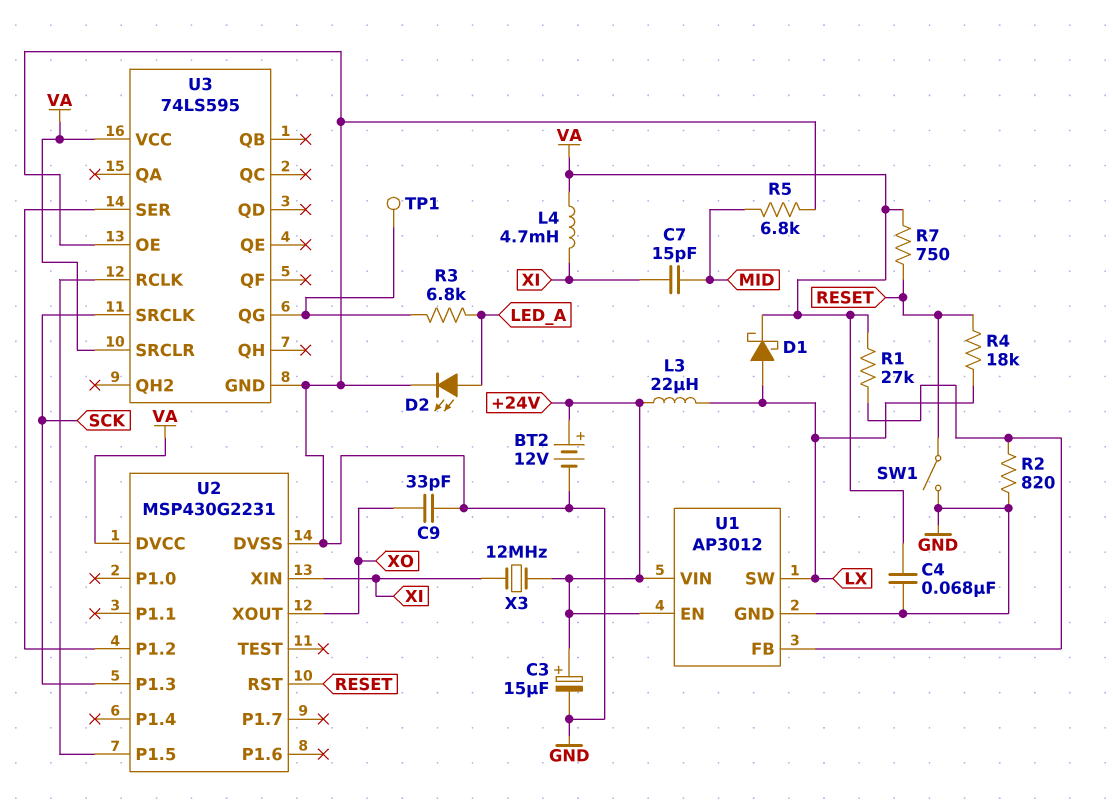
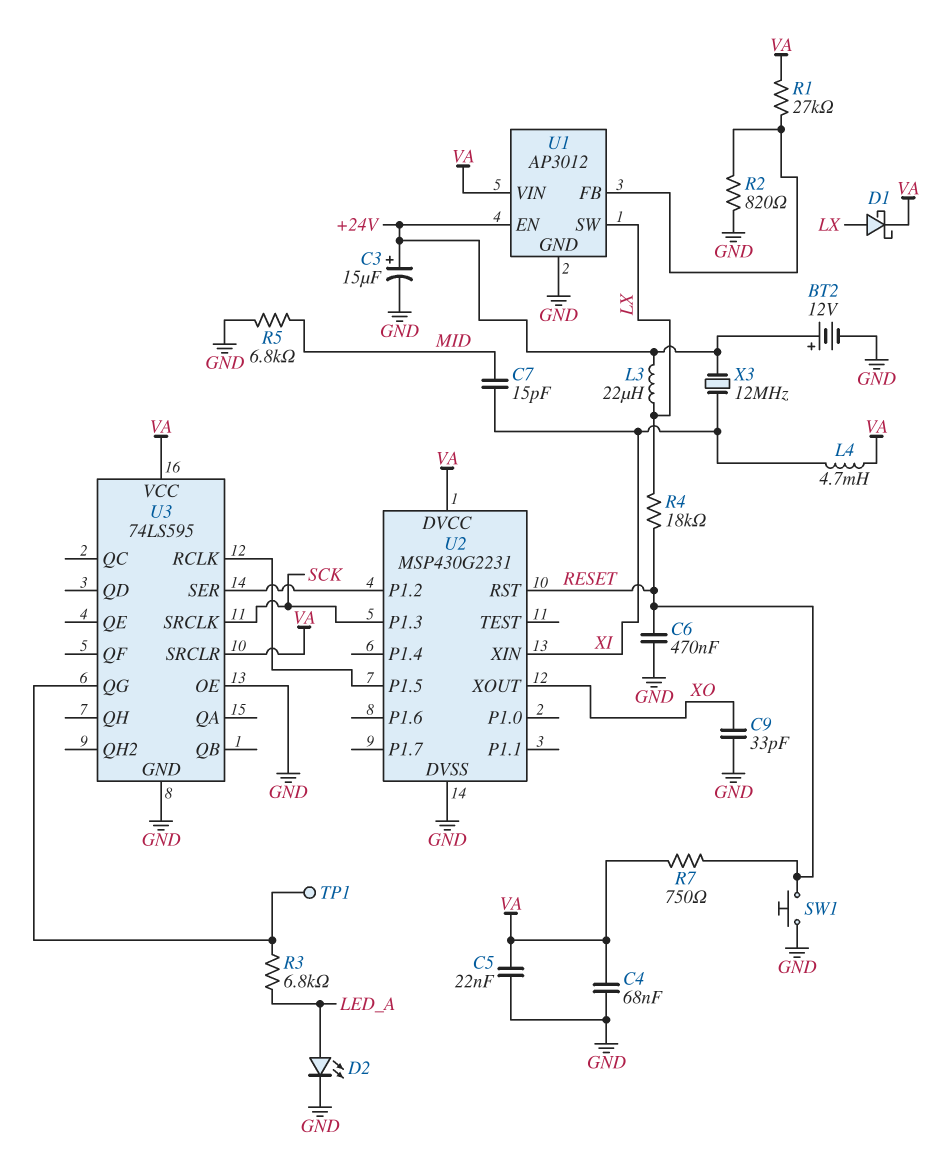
C5: none -> 22nF (GND, VA)
C6: none -> 470nF (GND, RESET)
SW1: switch (GND, RESET) -> button (GND, RESET)
U1 pin VIN: +24V -> VA

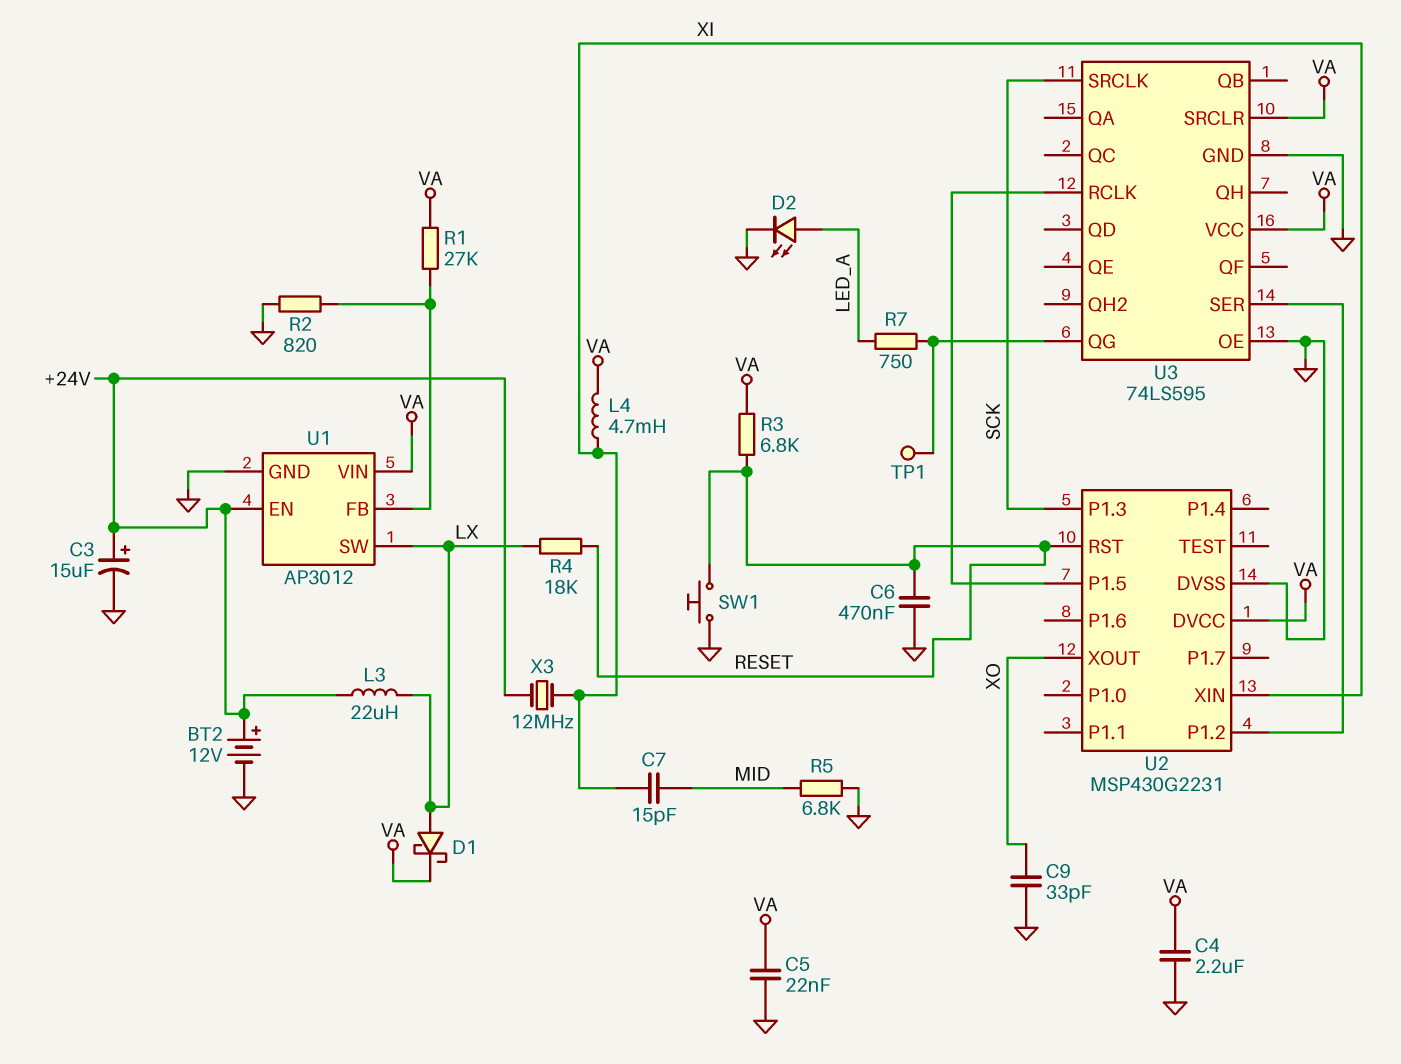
C4: 68nF (GND, VA) -> 2.2uF (GND, VA)
R3: 6.8k (LED_A, U3/QG) -> 6.8k (RESET, VA)
R7: 750 (RESET, VA) -> 750 (LED_A, U3/QG)

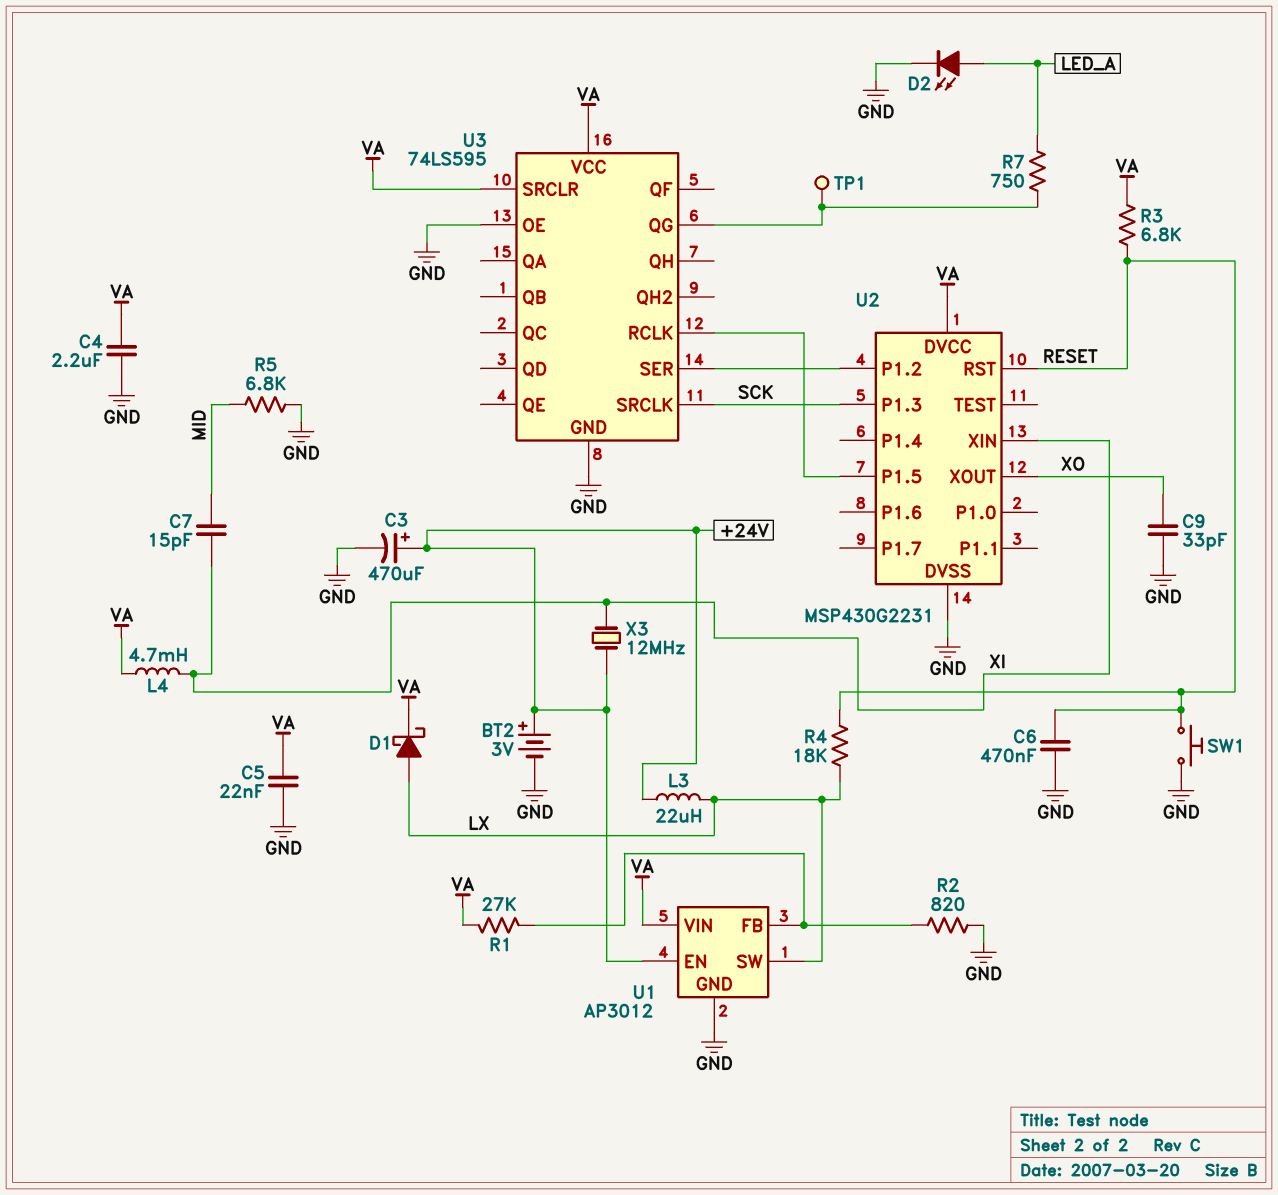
BT2: 12V (plus +24V, minus GND) -> 3V (plus +24V, minus GND)
C3: 15uF (plus +24V, minus GND) -> 470uF (plus +24V, minus GND)

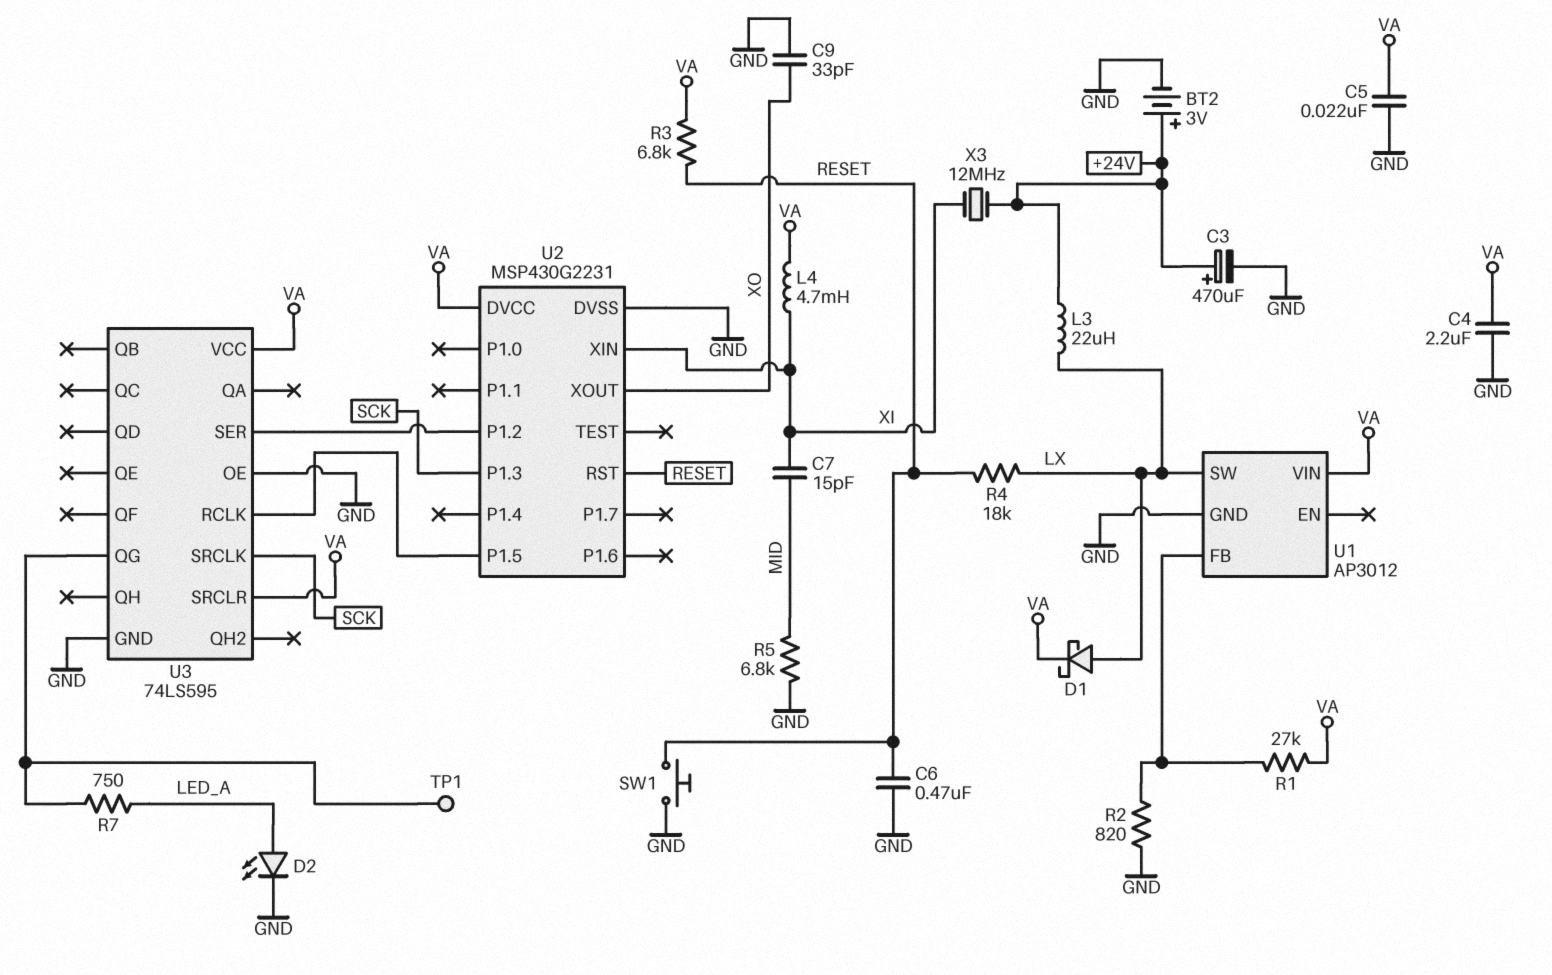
U1 pin EN: +24V -> none

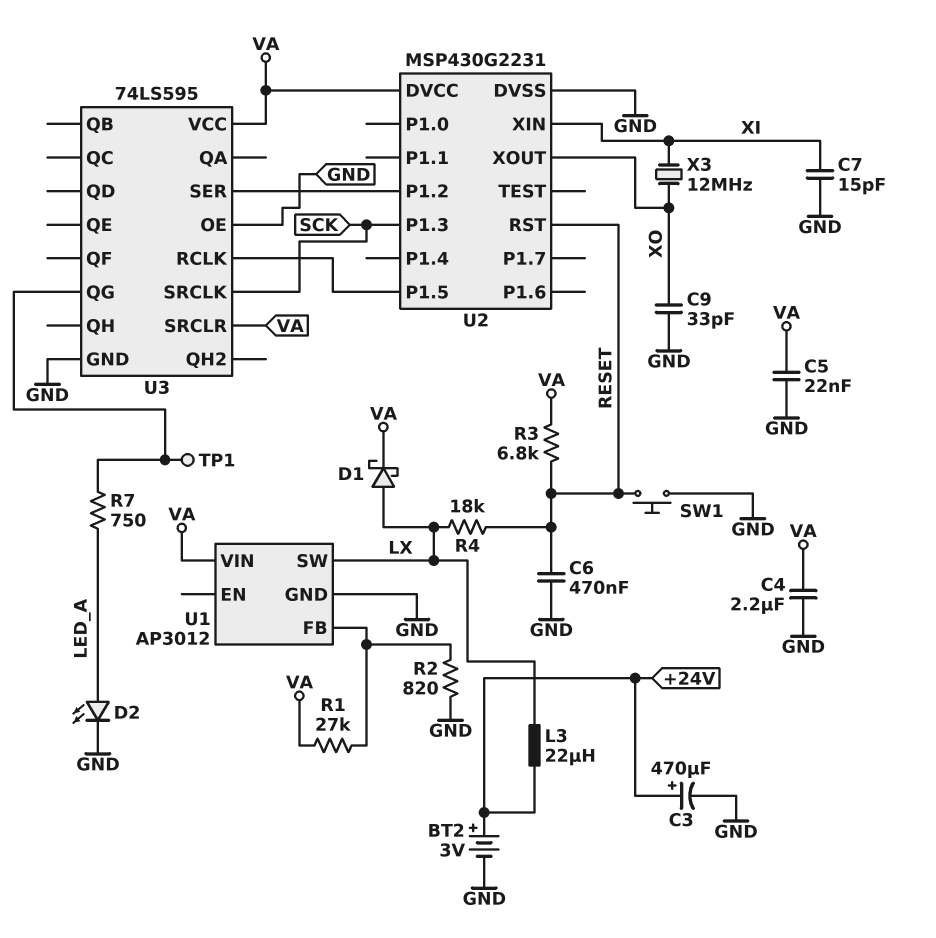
C7: 15pF (MID, XI) -> 15pF (GND, XI)
L4: 4.7mH (VA, XI) -> none
R5: 6.8k (GND, MID) -> none
X3: 12MHz (+24V, XI) -> 12MHz (XI, XO)

